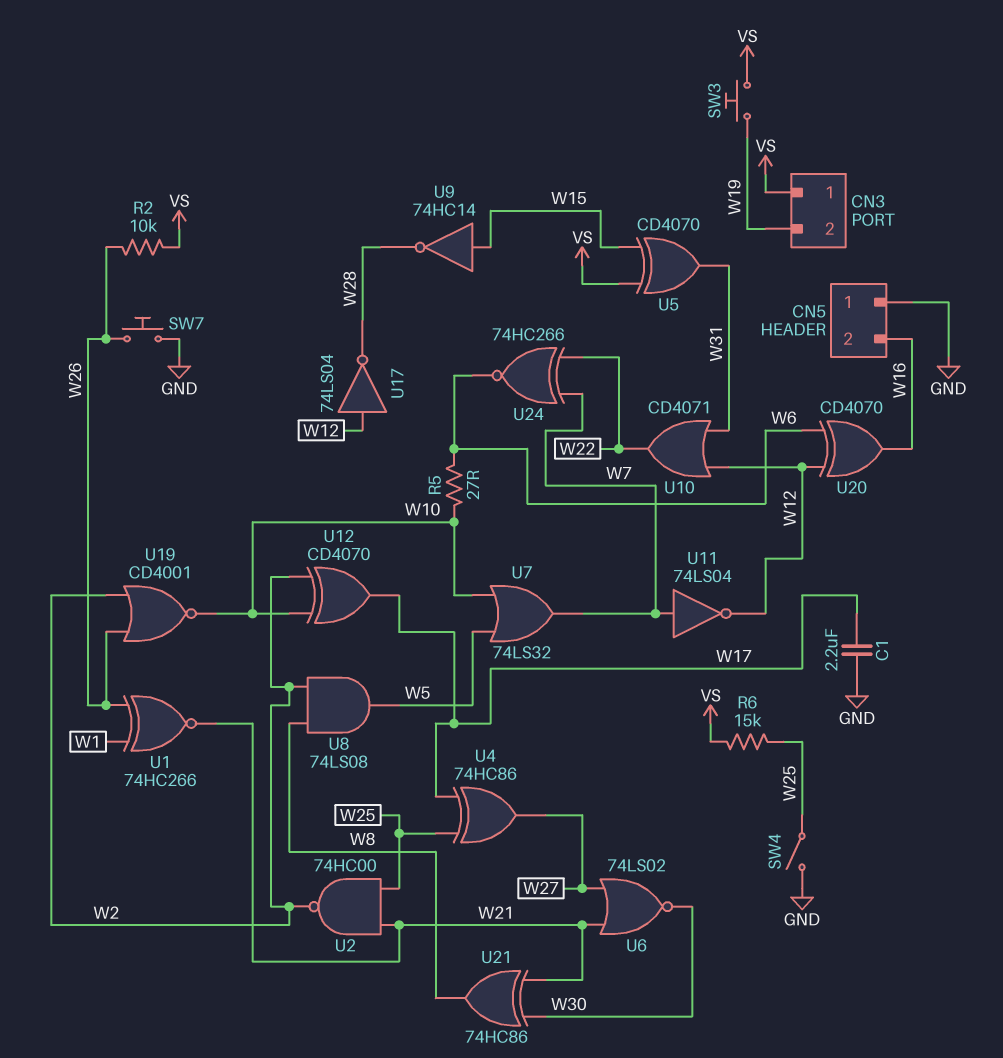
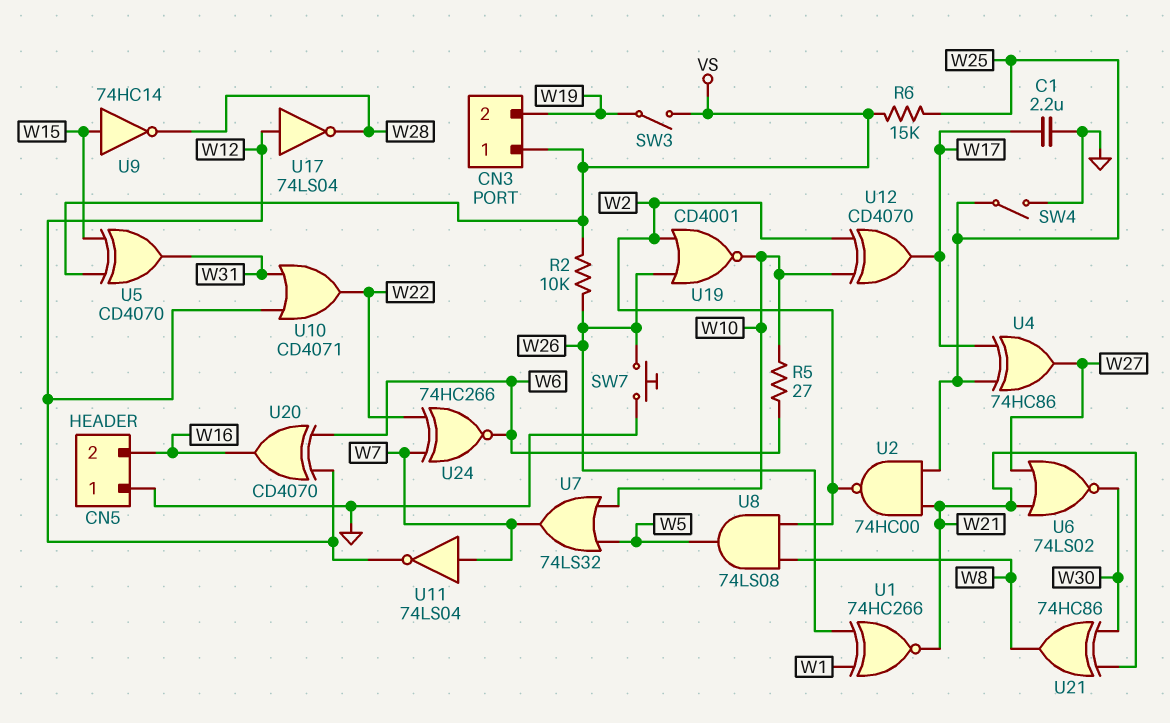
SW3: button (VS, W19) -> switch (VS, W19)

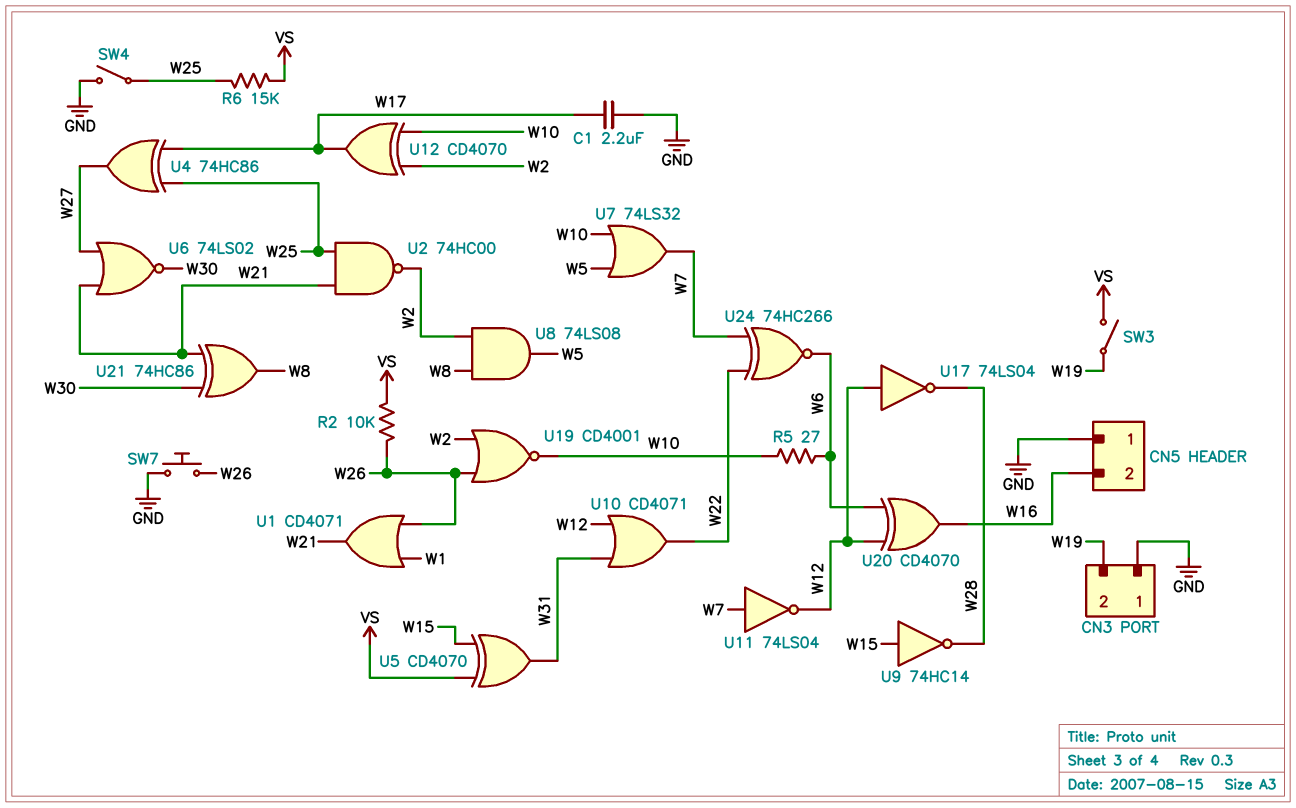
CN3 pin 1: VS -> GND
U1: XNOR 74HC266 (in W1, in W26, out W21) -> OR CD4071 (in W1, in W26, out W21)

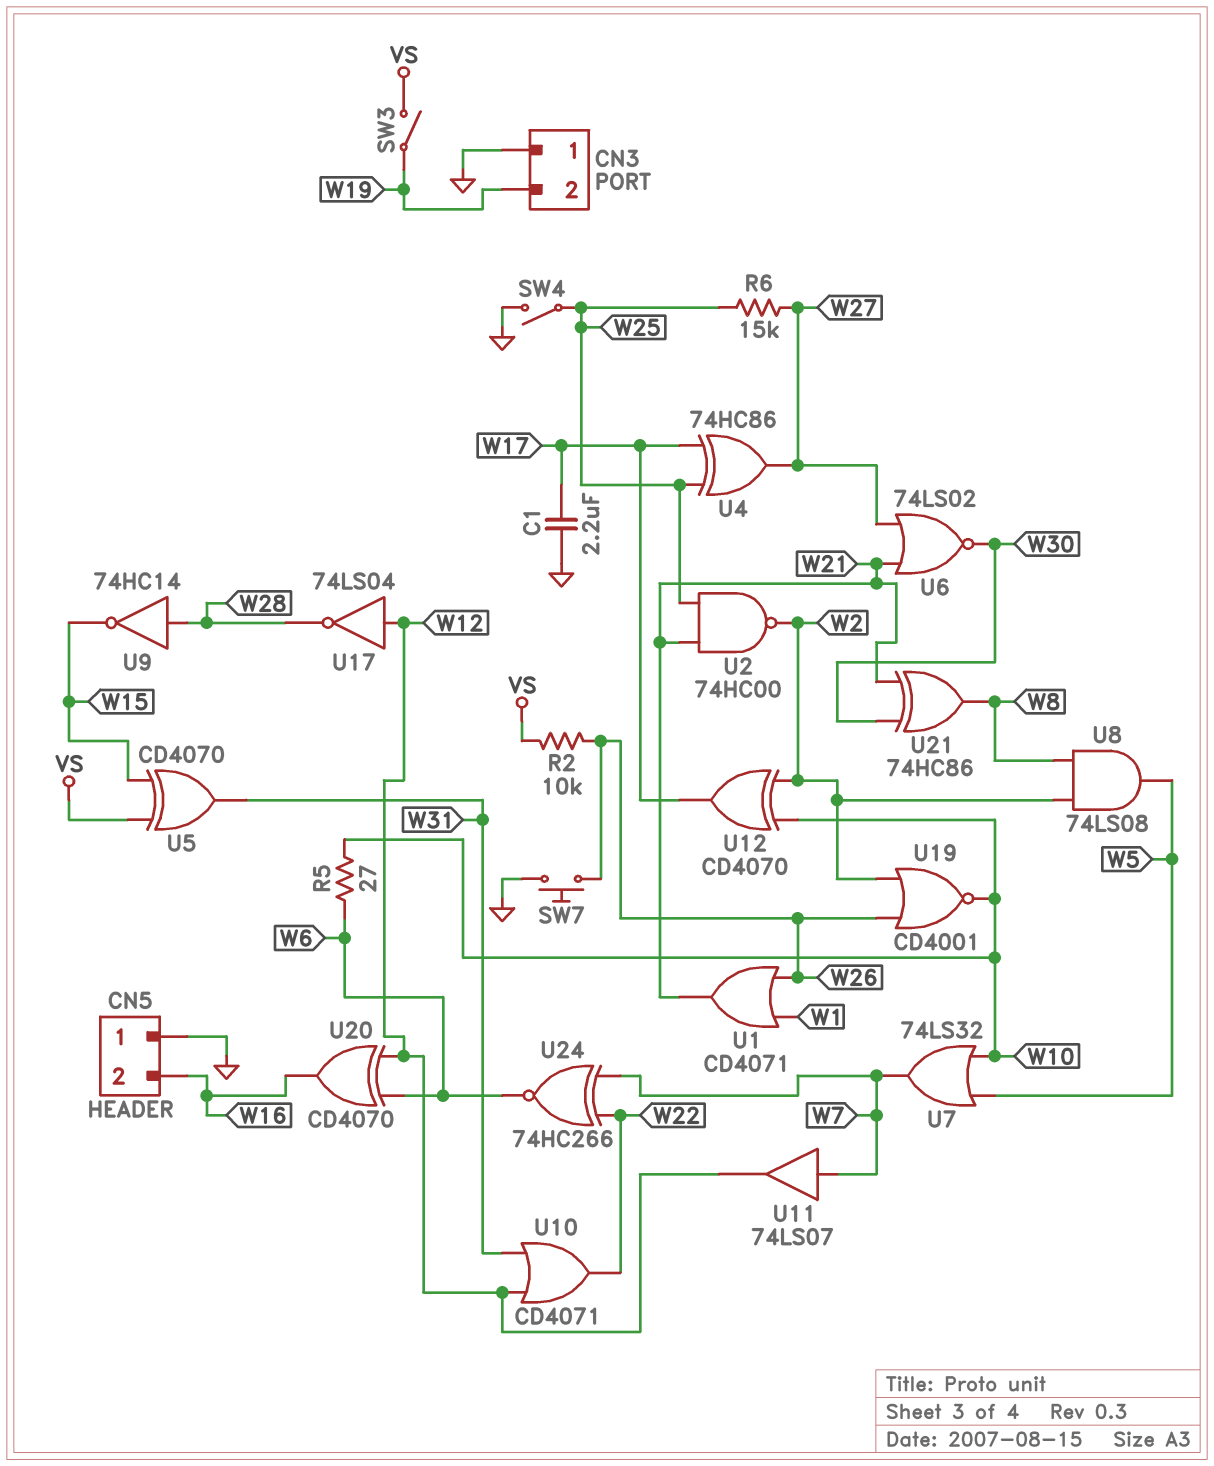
R6: 15k (VS, W25) -> 15k (W25, W27)
U9: NOT 74HC14 (in W15, out W28) -> NOT 74HC14 (in W28, out W15)
U11: NOT 74LS04 (in W7, out W12) -> buffer 74LS07 (in W7, out W12)

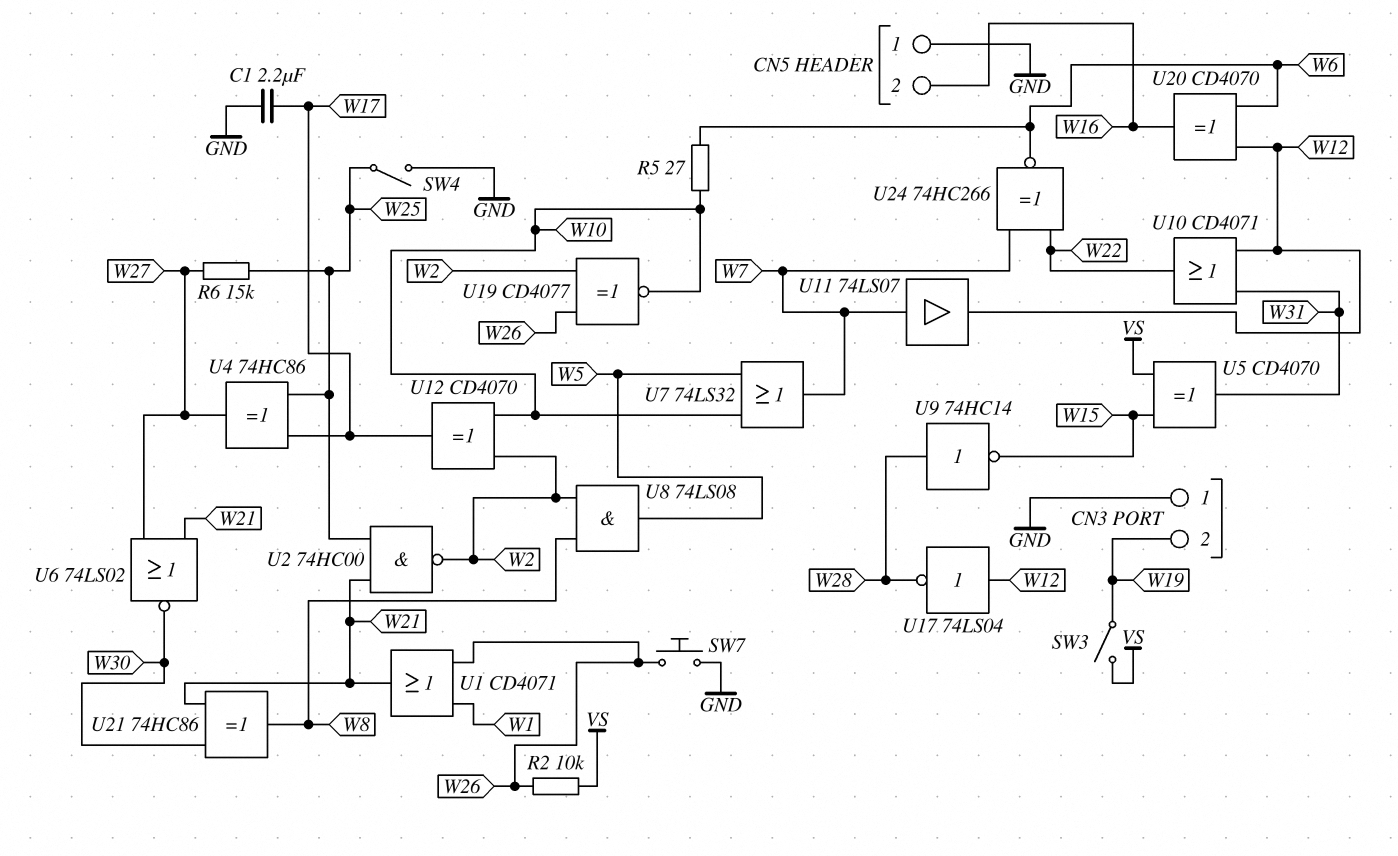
U19: NOR CD4001 (in W2, in W26, out W10) -> XNOR CD4077 (in W2, in W26, out W10)

